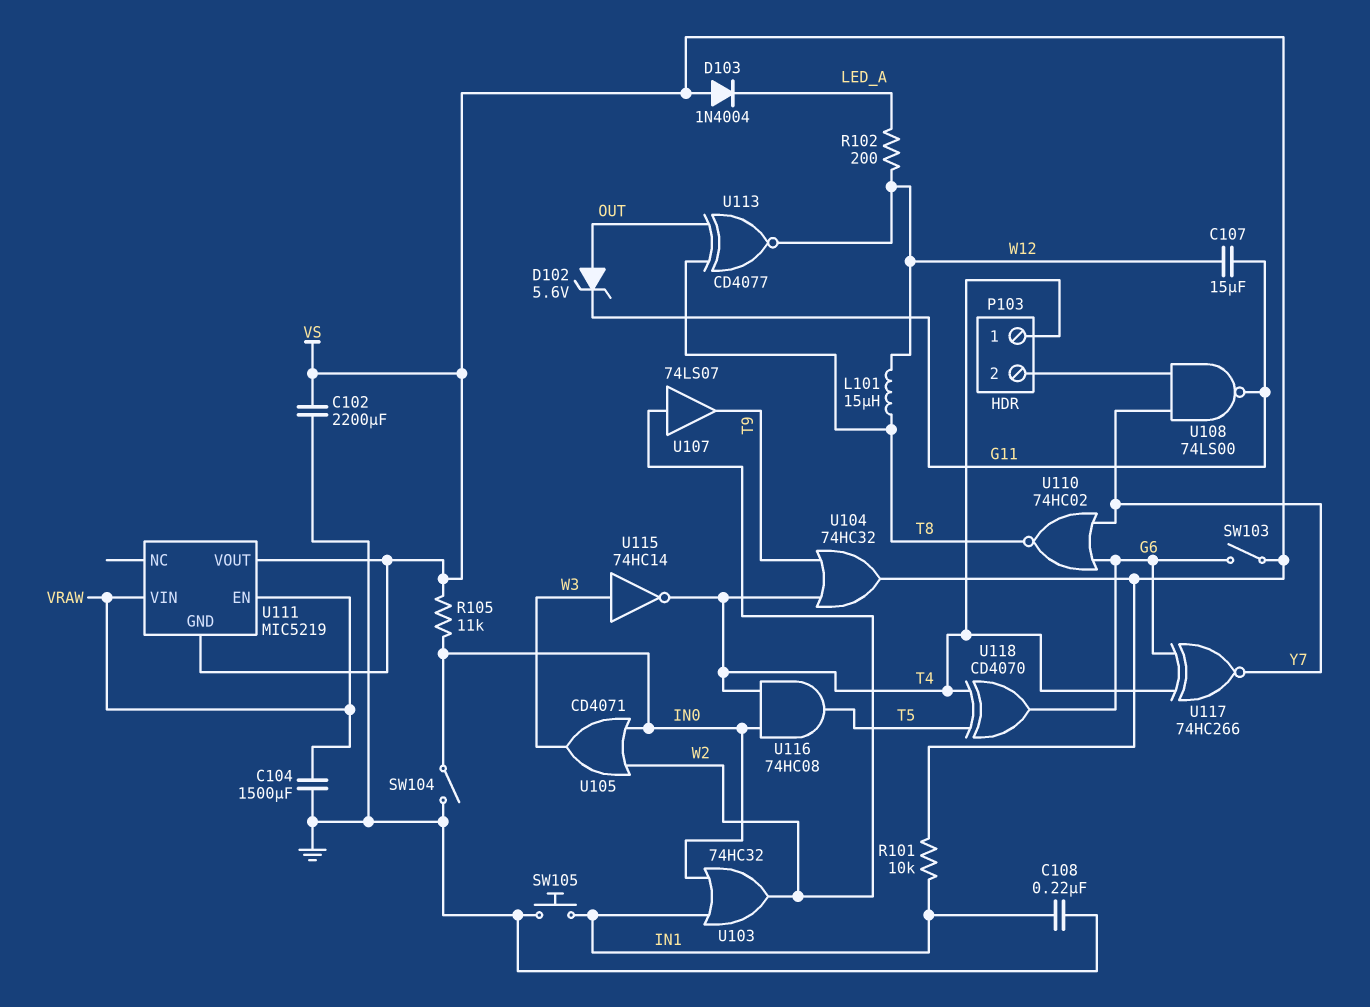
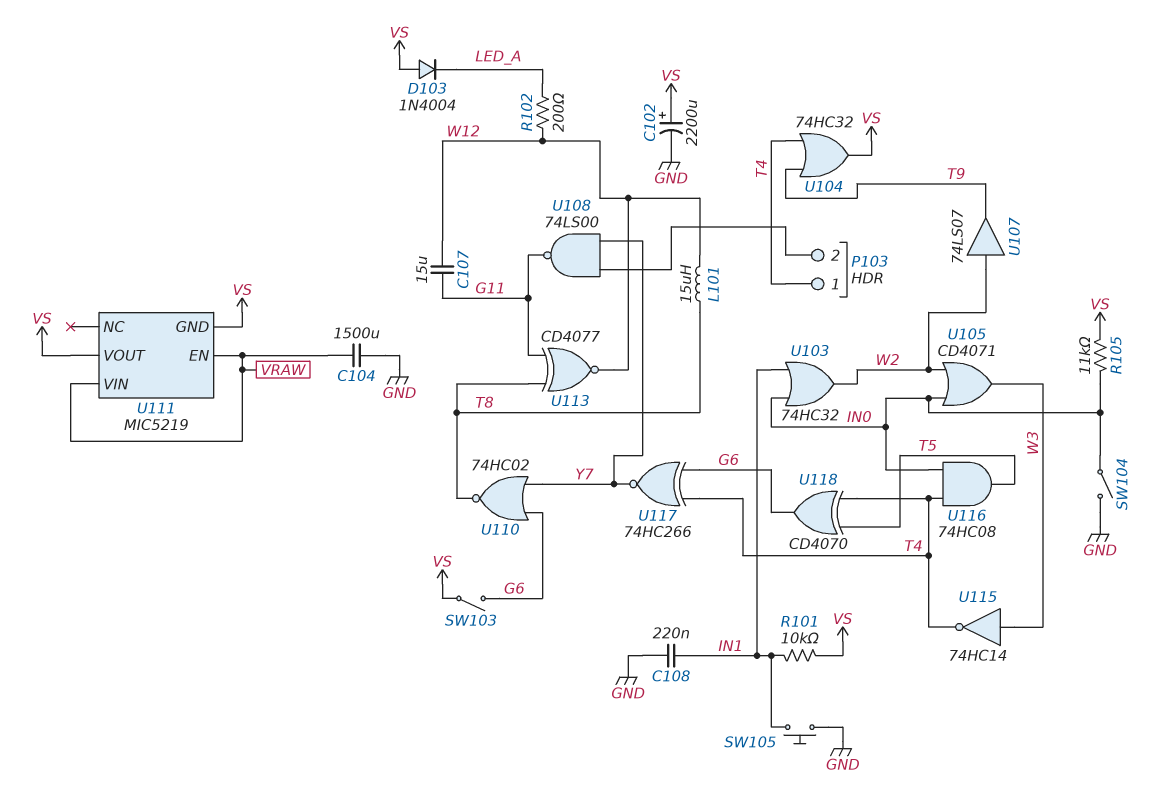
C102: 2200uF (GND, VS) -> 2200uF (plus VS, minus GND)
D102: zener 5.6V (A OUT, K G11) -> none
U113: XNOR CD4077 (in OUT, in T8, out W12) -> XNOR CD4077 (in G11, in T8, out W12)

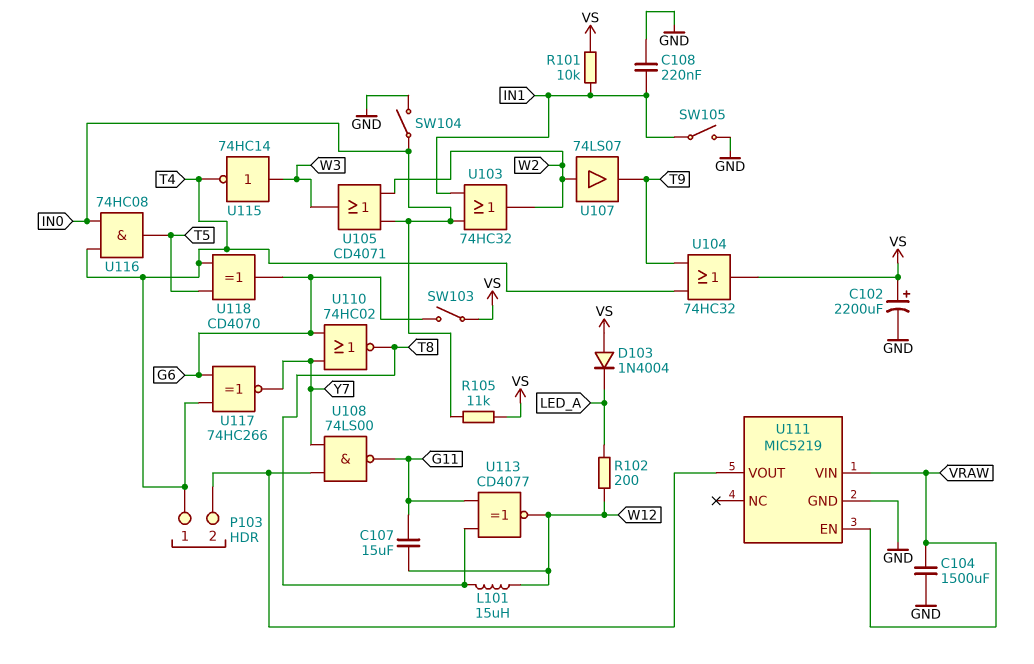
SW105: button (GND, IN1) -> switch (GND, IN1)
U111 pin GND: VS -> GND
U111 pin VOUT: VS -> P103/2

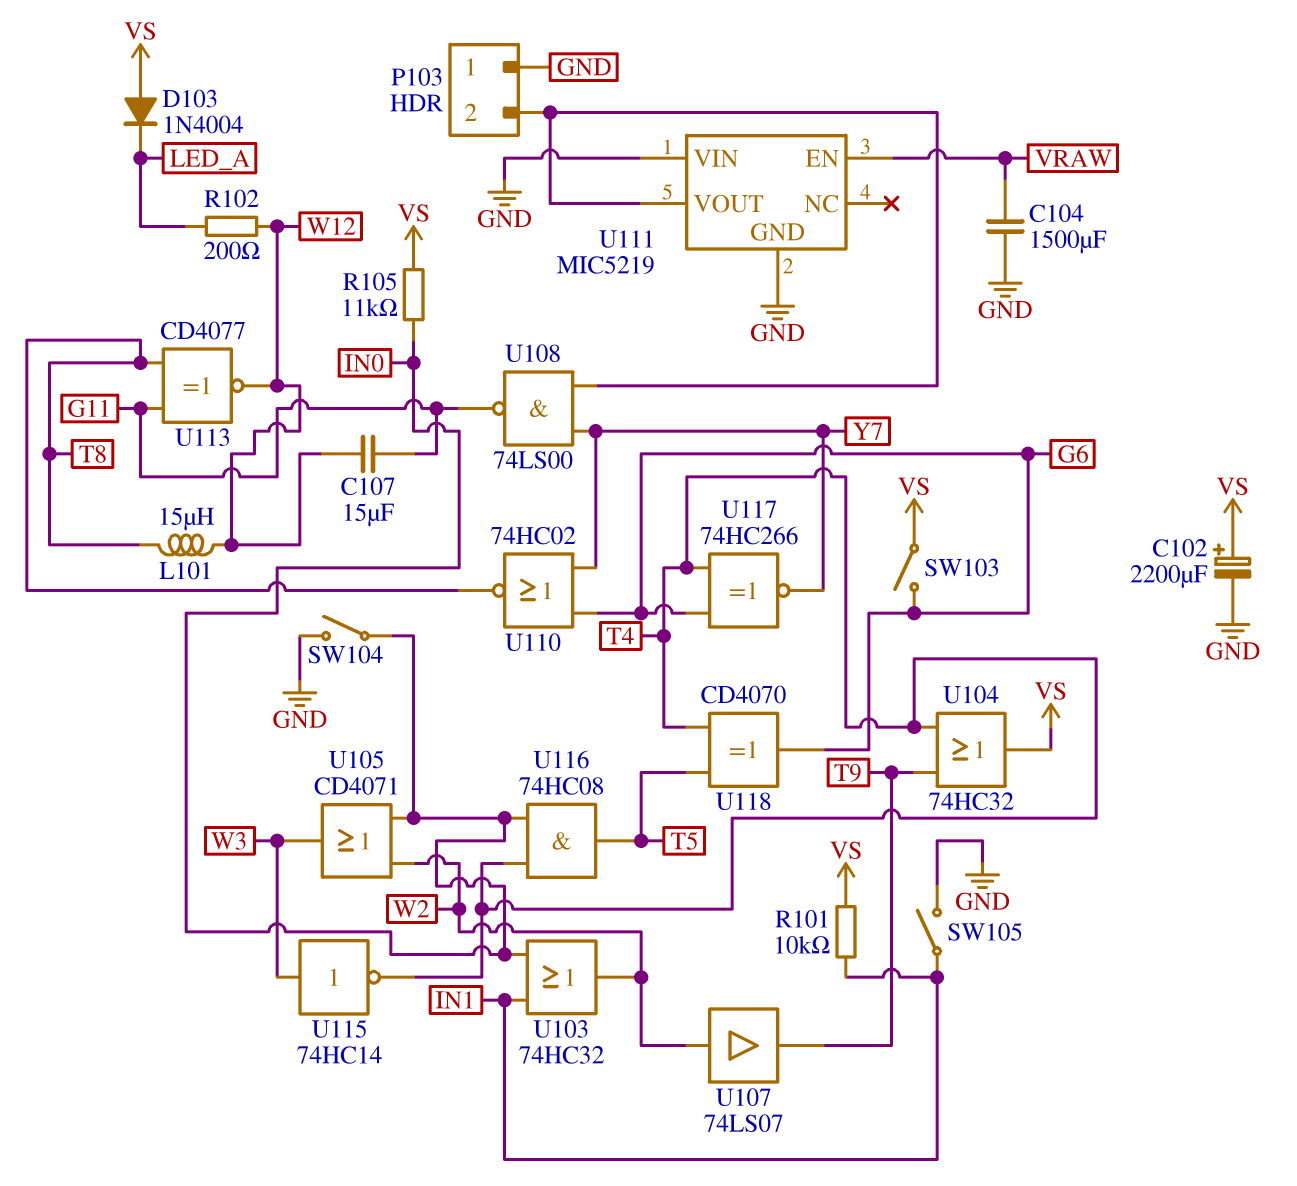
C108: 220nF (GND, IN1) -> none
P103 pin 1: T4 -> GND
U111 pin VIN: VRAW -> GND

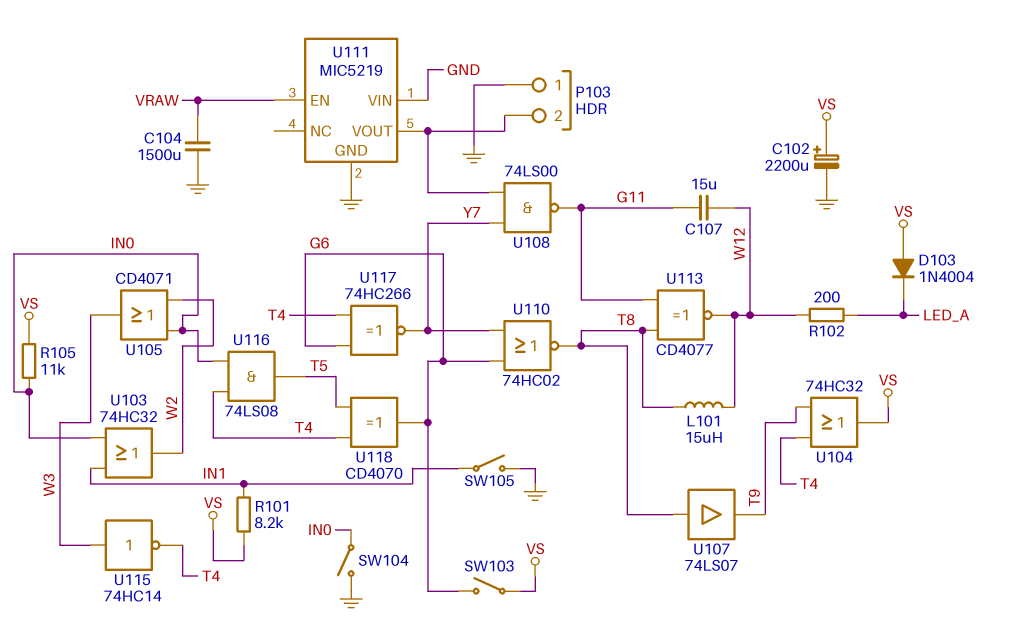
R101: 10k (IN1, VS) -> 8.2k (IN1, VS)
U107: buffer 74LS07 (in W2, out T9) -> buffer 74LS07 (in T8, out T9)
U116: AND 74HC08 (in IN0, in T4, out T5) -> AND 74LS08 (in IN0, in T4, out T5)

